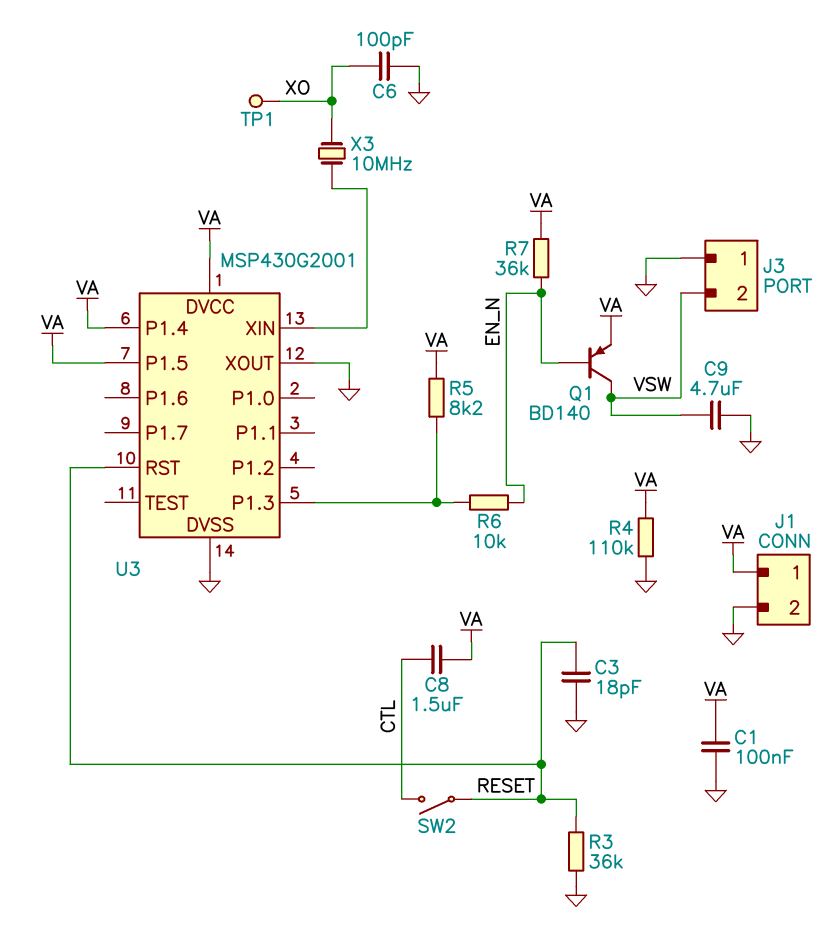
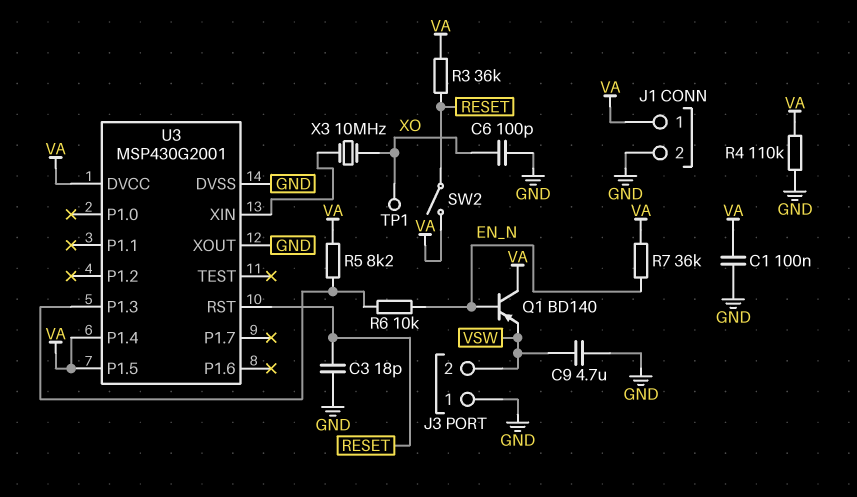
C8: 1.5uF (CTL, VA) -> none
Q1: PNP BD140 (B EN_N, C VSW, E VA) -> PNP BD140 (B EN_N, C VA, E VSW)
R3: 36k (GND, RESET) -> 36k (RESET, VA)
SW2: switch (CTL, RESET) -> switch (RESET, VA)

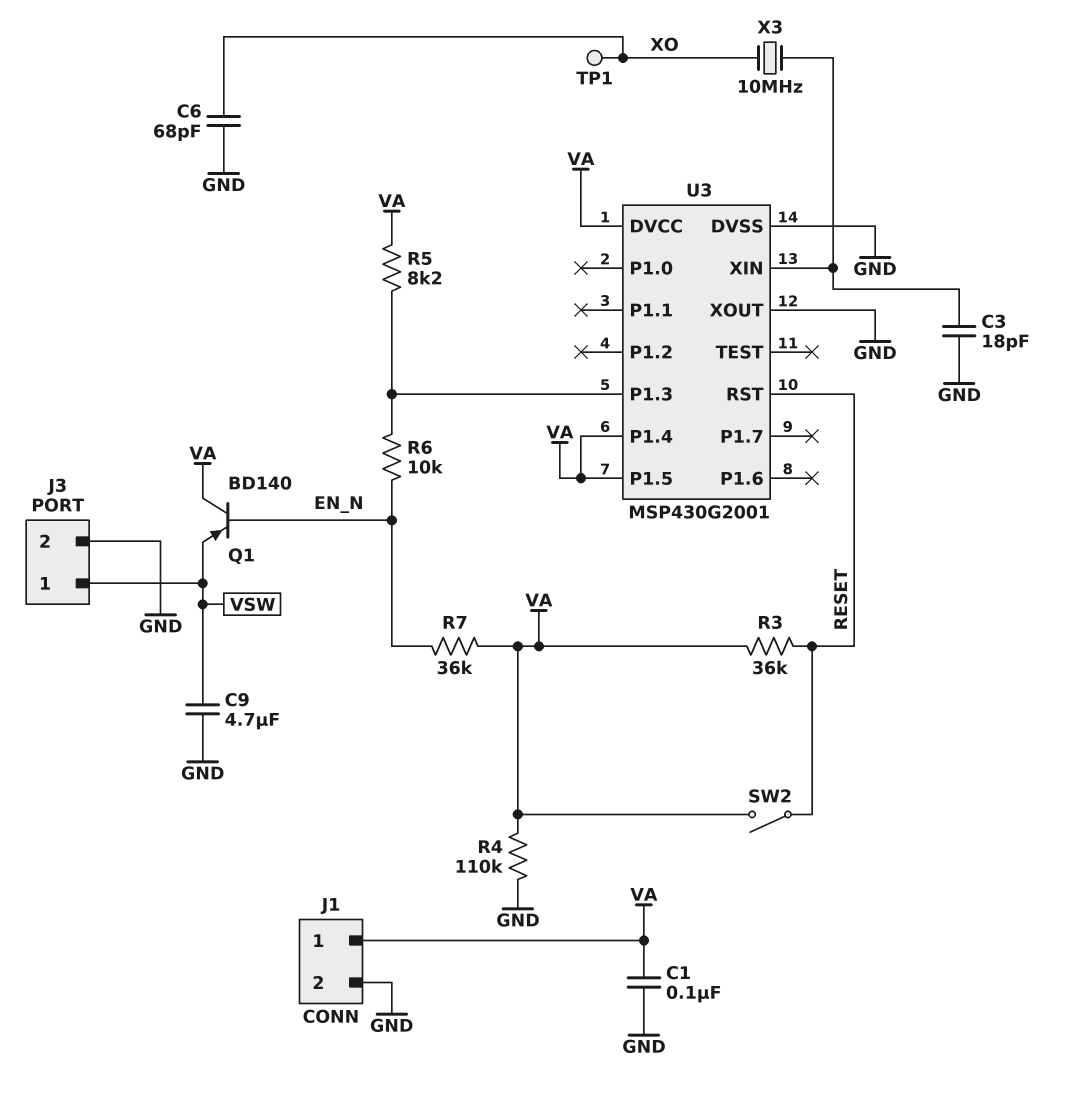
C3: 18pF (GND, RESET) -> 18pF (GND, U3/XIN)
C6: 100pF (GND, XO) -> 68pF (GND, XO)
J3 pin 1: GND -> VSW
J3 pin 2: VSW -> GND

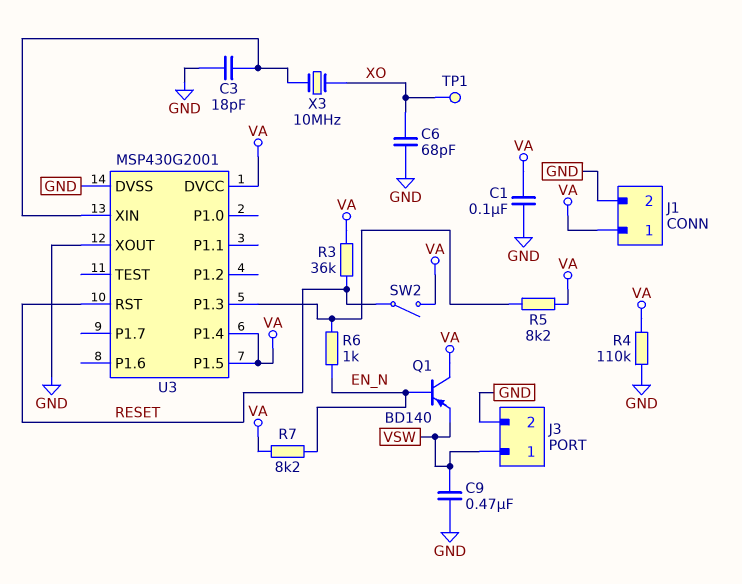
C9: 4.7uF (GND, VSW) -> 470nF (GND, VSW)
R6: 10k (EN_N, U3/P1.3) -> 1k (EN_N, U3/P1.3)
R7: 36k (EN_N, VA) -> 8.2k (EN_N, VA)

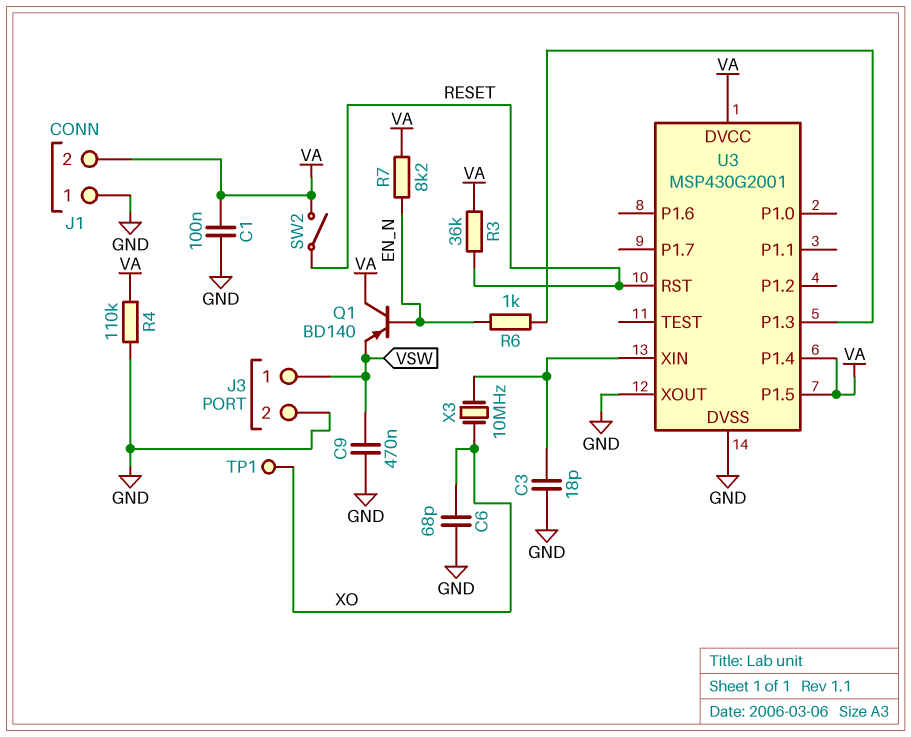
J1 pin 1: VA -> GND
J1 pin 2: GND -> VA
R5: 8.2k (U3/P1.3, VA) -> none

